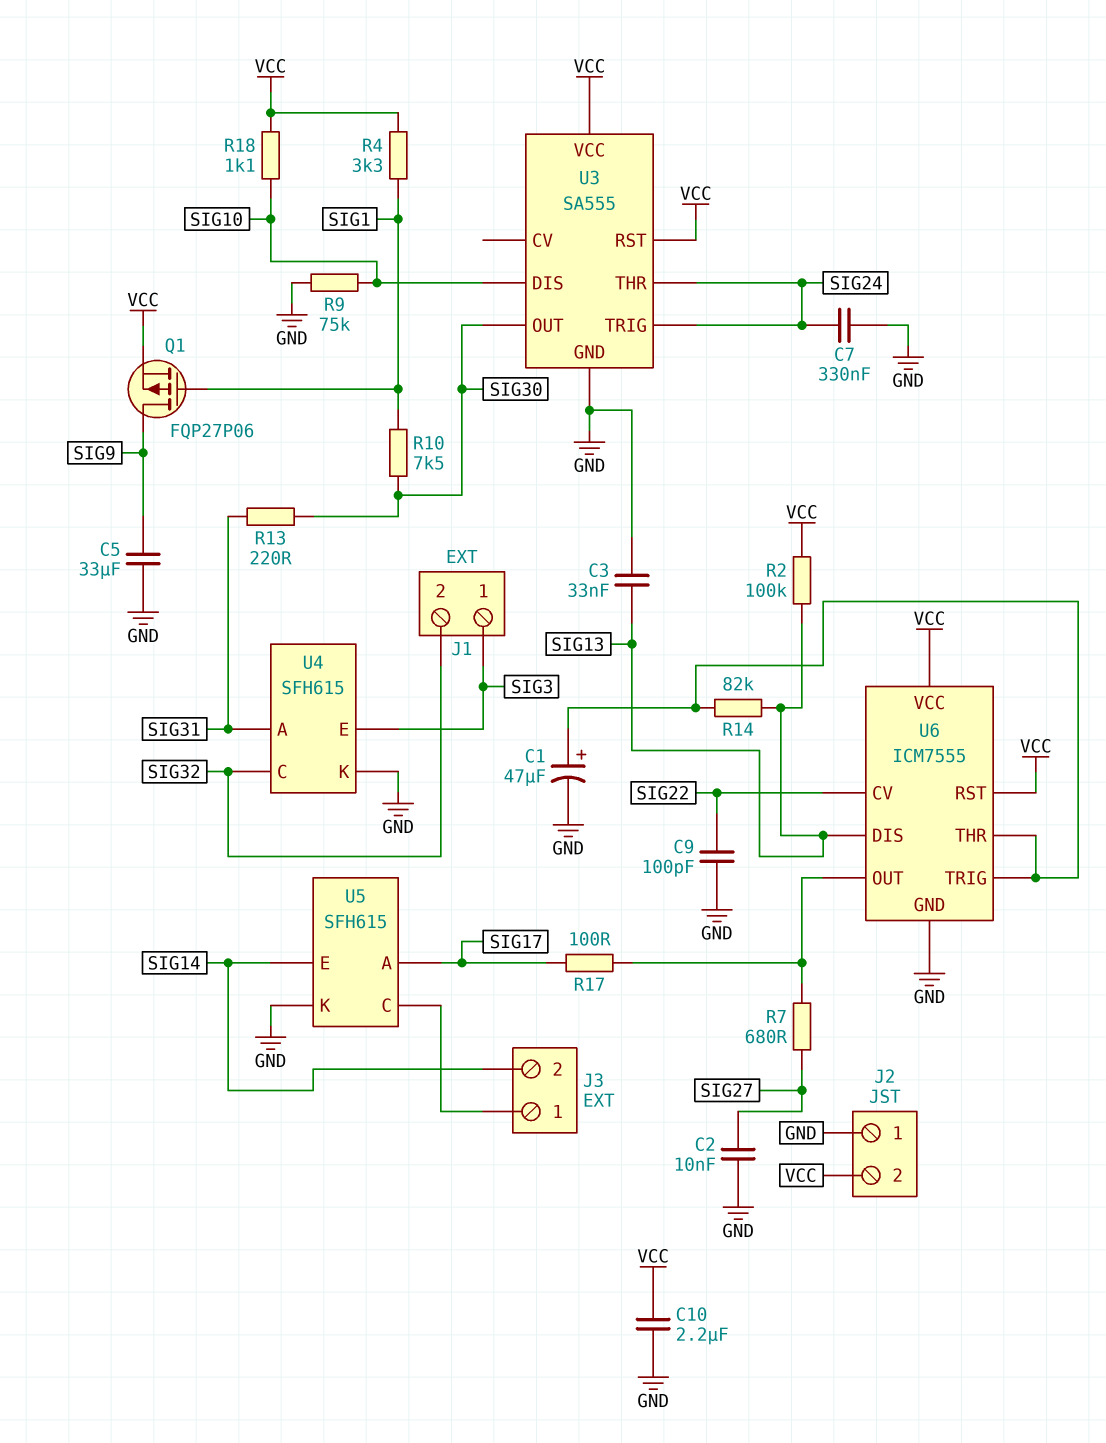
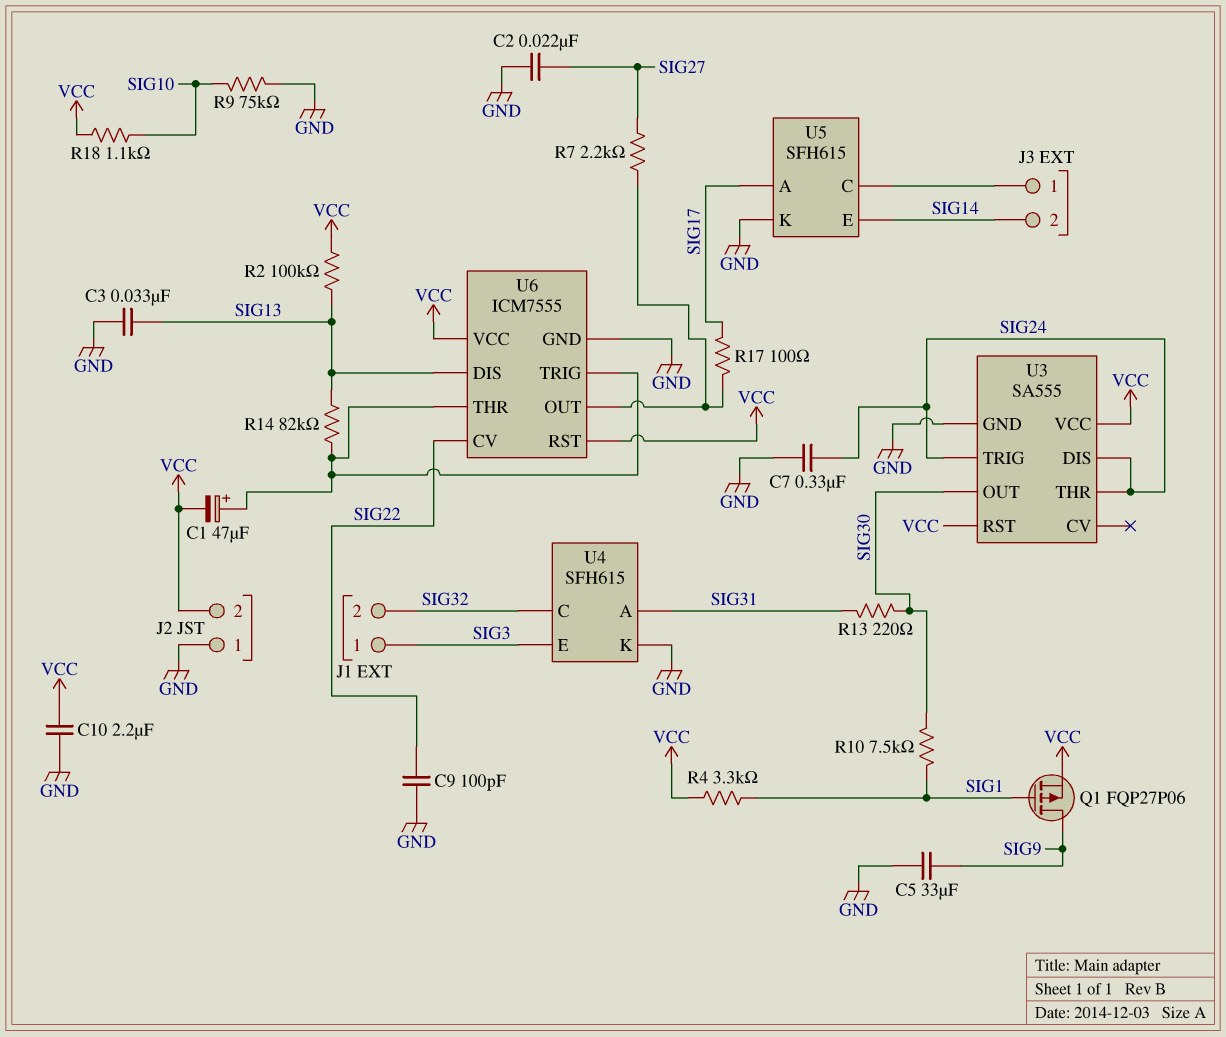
C1: 47uF (plus U6/THR, minus GND) -> 47uF (plus U6/THR, minus VCC)
C2: 10nF (GND, SIG27) -> 22nF (GND, SIG27)
R7: 680 (SIG27, U6/OUT) -> 2.2k (SIG27, U6/OUT)
U3 pin DIS: SIG10 -> SIG24

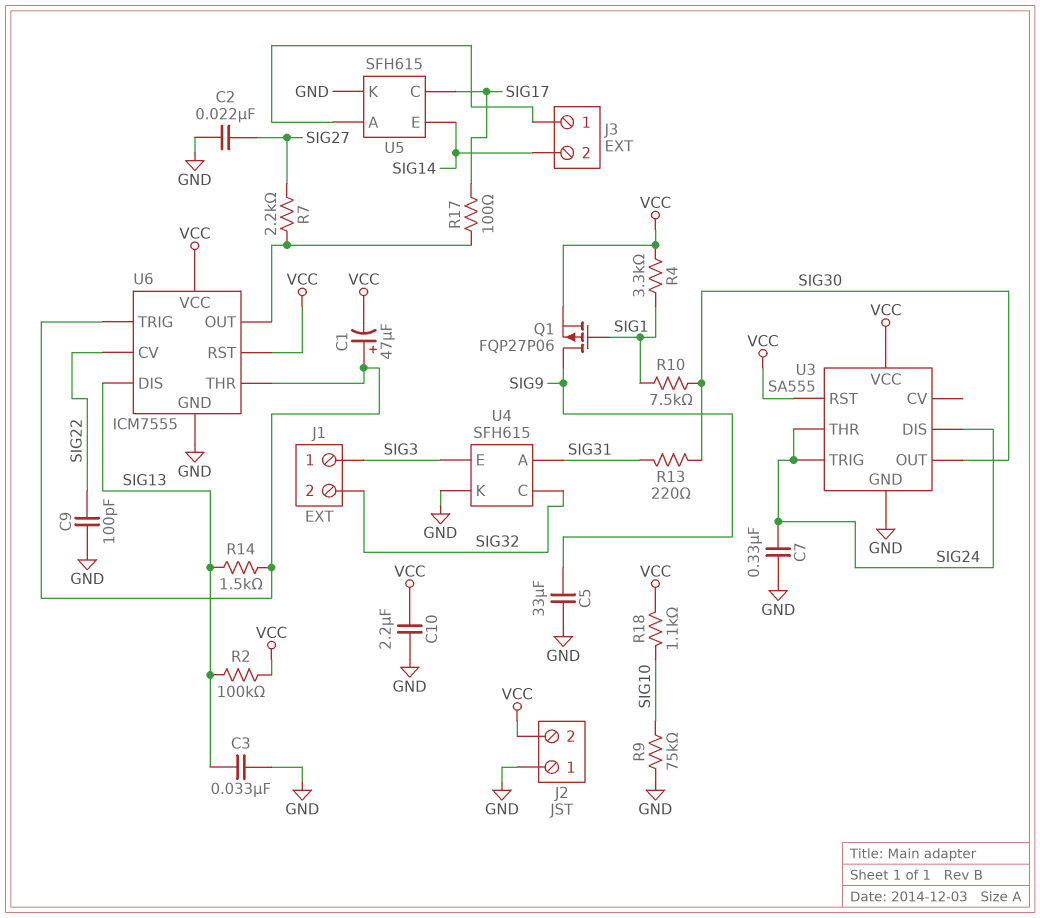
R14: 82k (SIG13, U6/THR) -> 1.5k (SIG13, U6/THR)
U5 pin A: SIG17 -> J3/1
U5 pin C: J3/1 -> SIG17

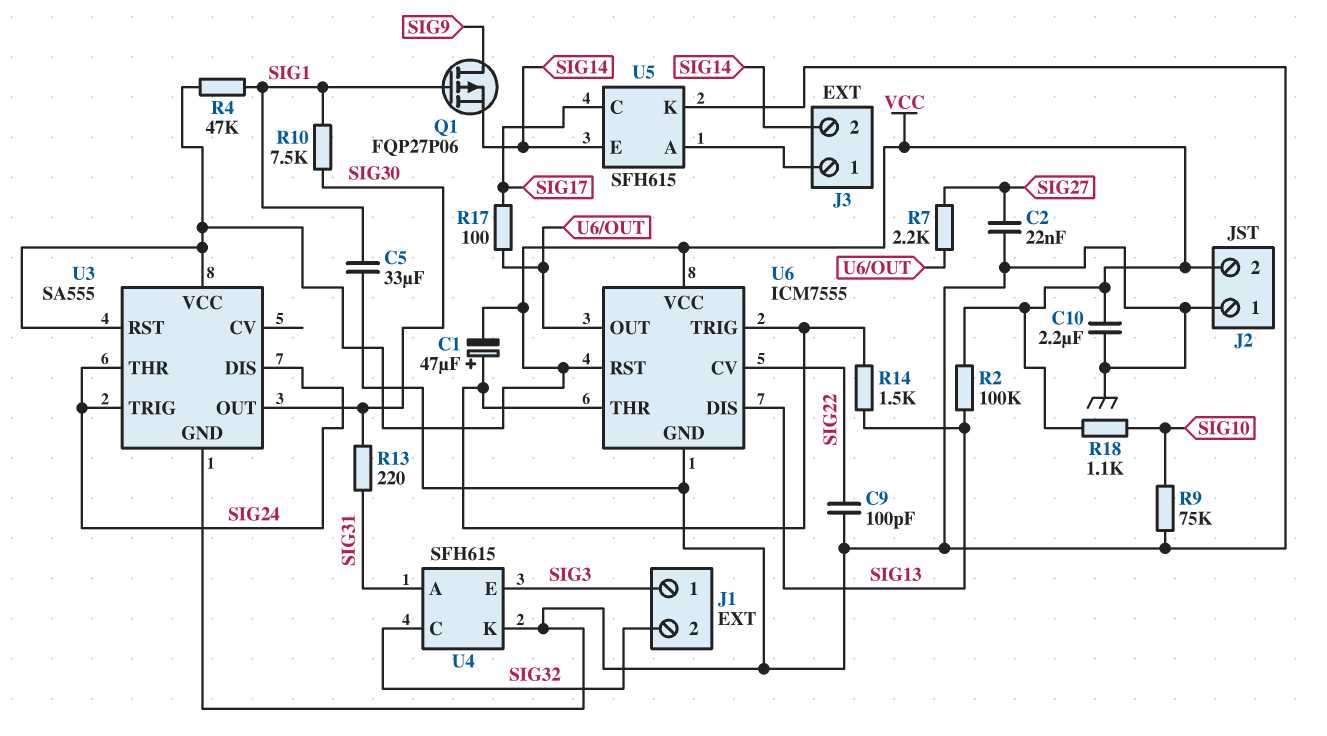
C3: 33nF (GND, SIG13) -> none
C5: 33uF (GND, SIG9) -> 33uF (GND, SIG1)
C7: 330nF (GND, SIG24) -> none
Q1: PMOS FQP27P06 (G SIG1, D SIG9, S VCC) -> PMOS FQP27P06 (G SIG1, D SIG9, S SIG14)
R4: 3.3k (SIG1, VCC) -> 47k (SIG1, VCC)

